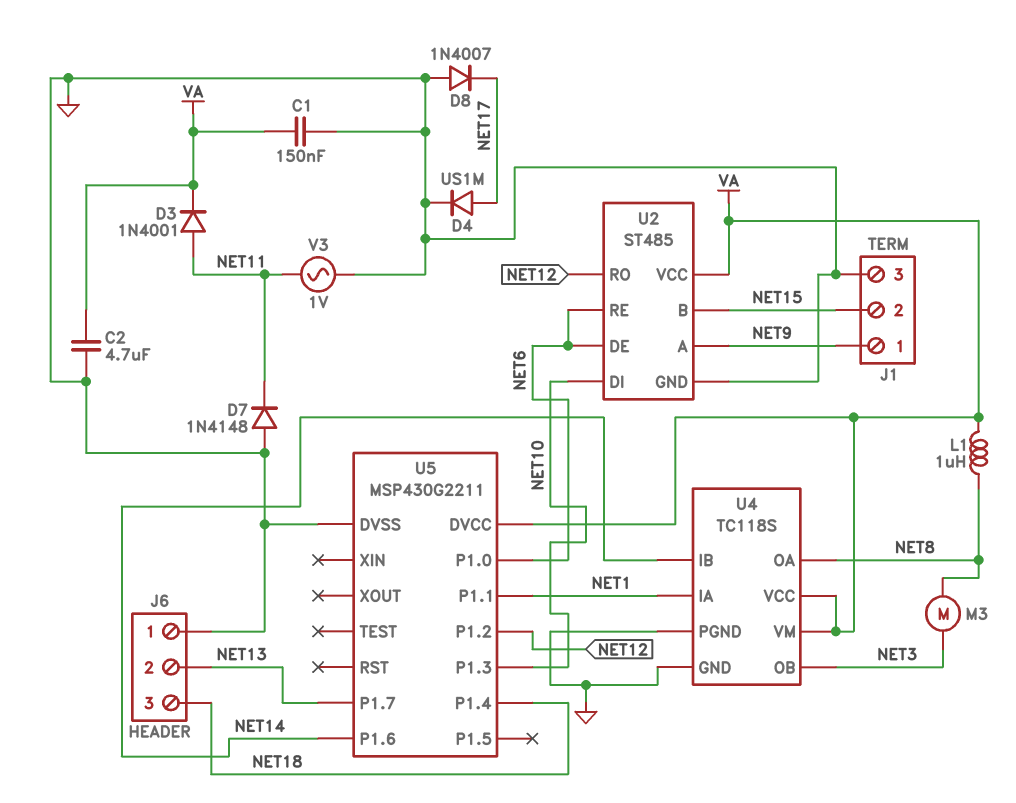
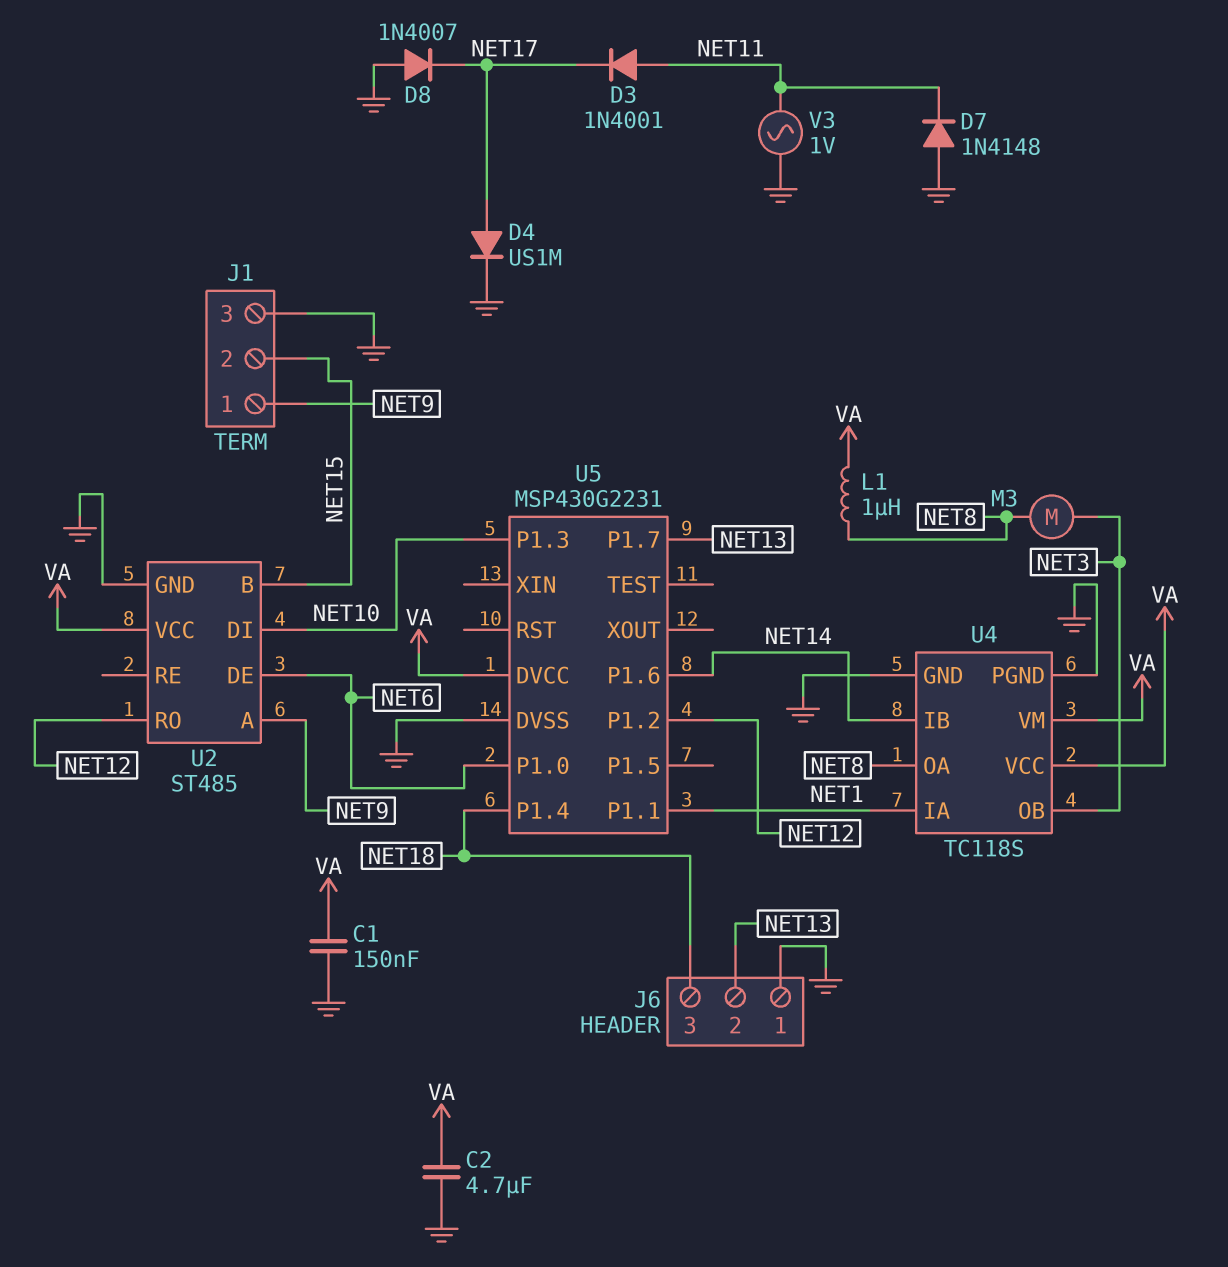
D3: diode 1N4001 (A NET11, K VA) -> diode 1N4001 (A NET11, K NET17)
U2 pin RE: NET6 -> none
U5: MSP430G2211 -> MSP430G2231

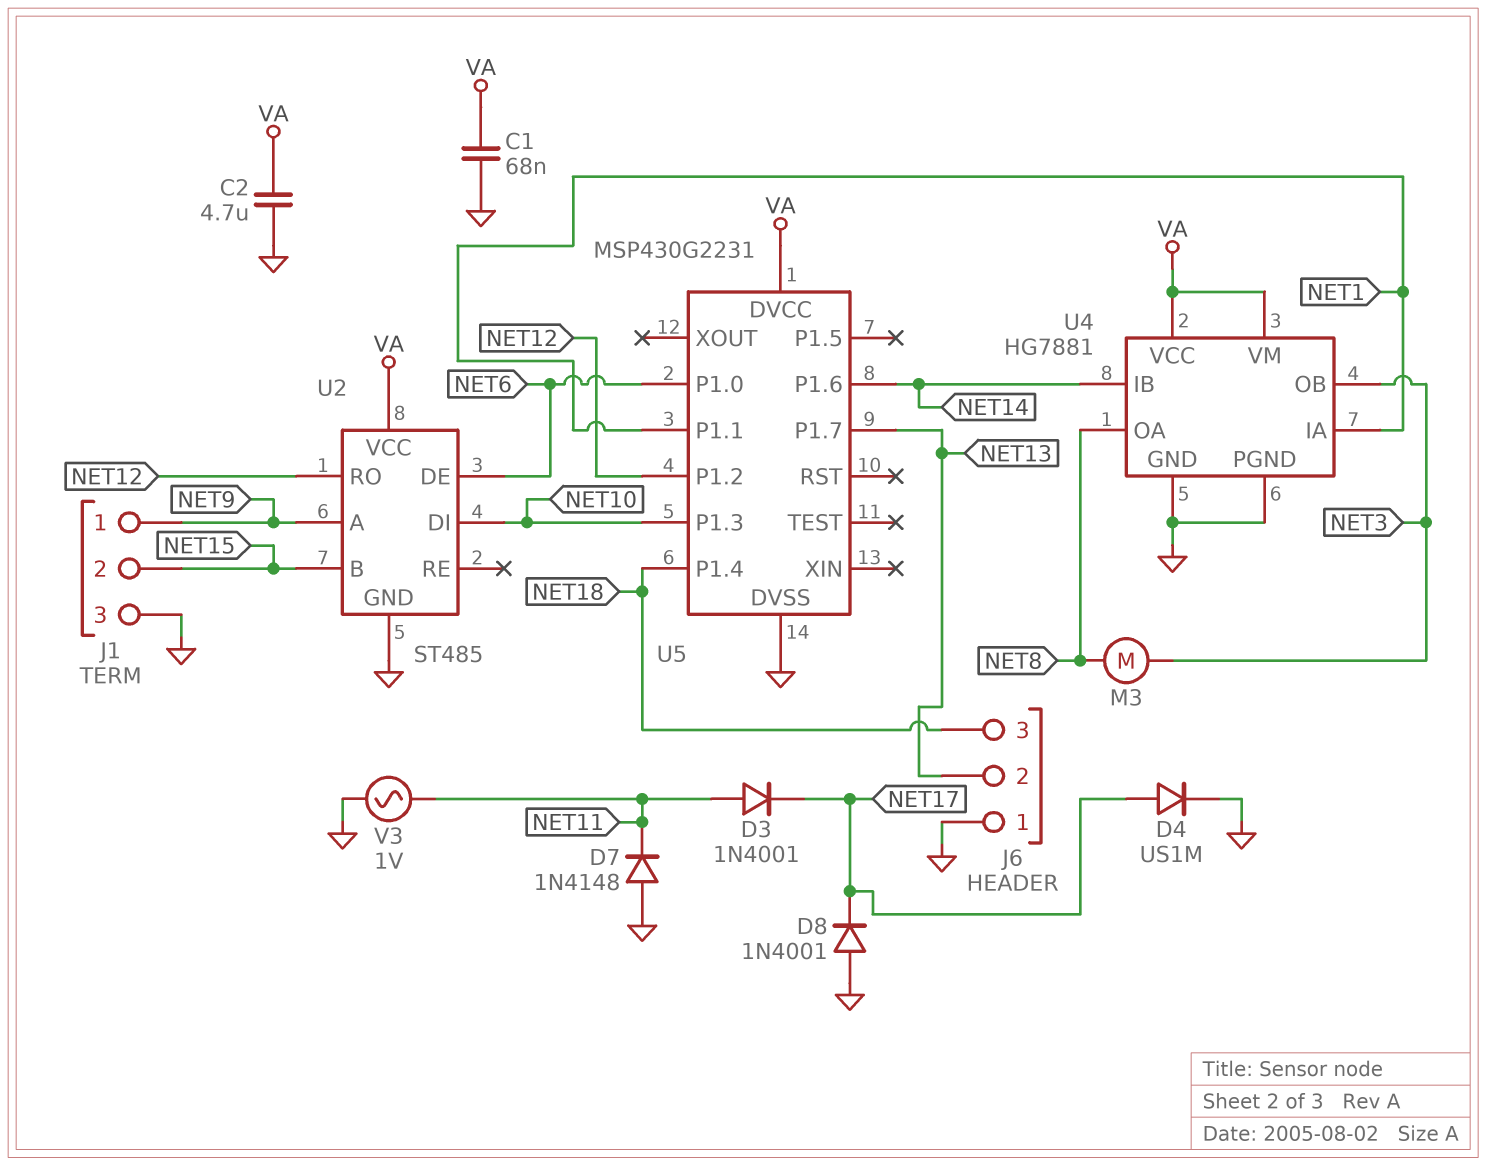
C1: 150nF (GND, VA) -> 68nF (GND, VA)
D8: diode 1N4007 (A GND, K NET17) -> diode 1N4001 (A GND, K NET17)
L1: 1uH (NET8, VA) -> none
U4: TC118S -> HG7881

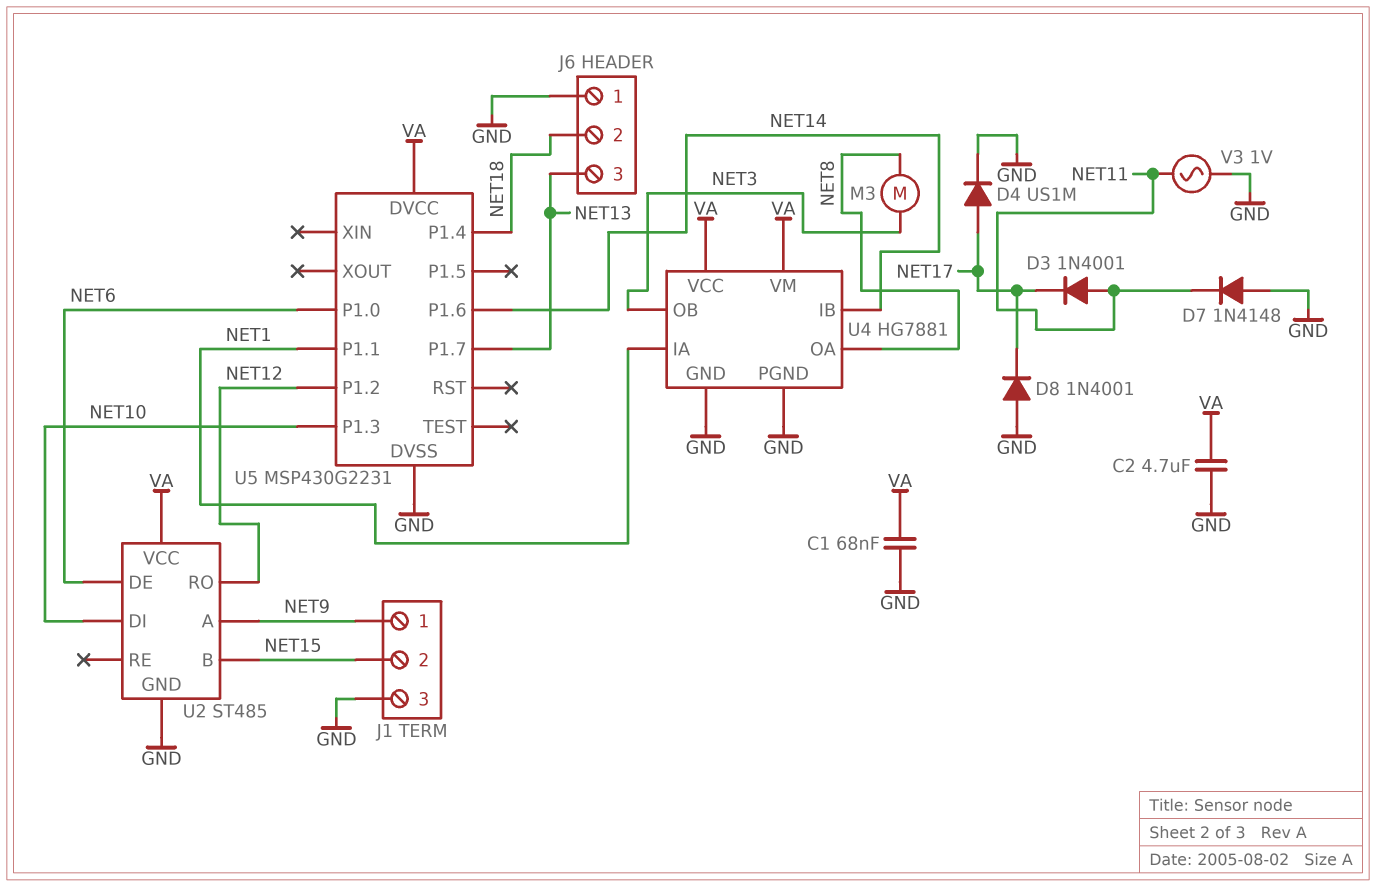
J6 pin 2: NET13 -> NET18
J6 pin 3: NET18 -> NET13

